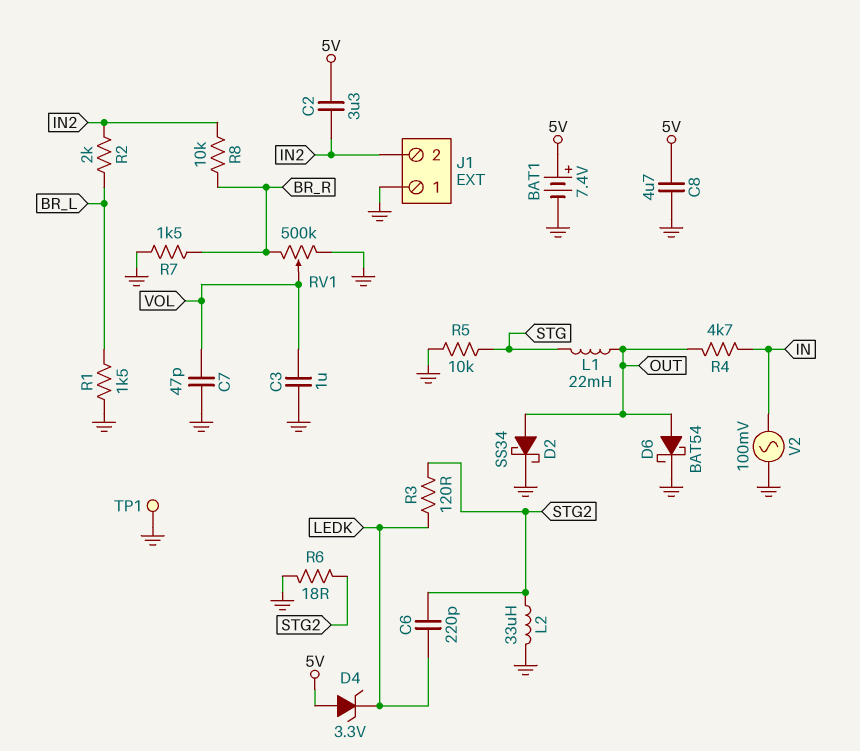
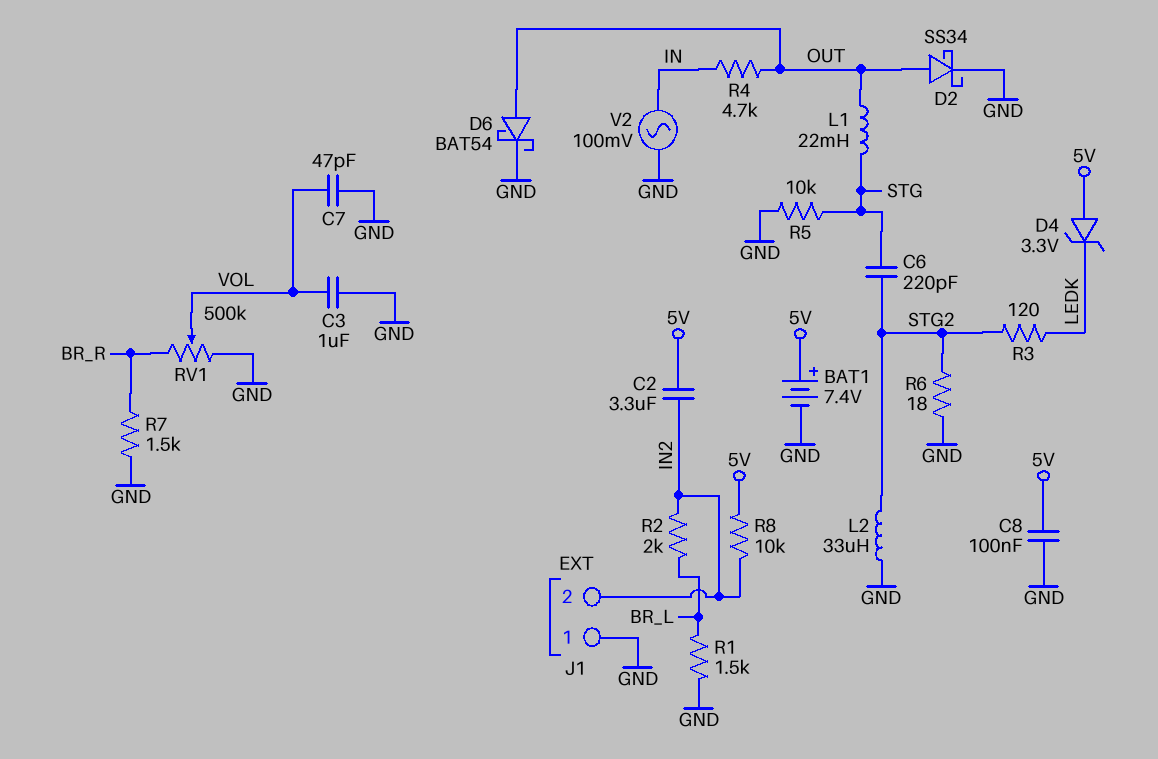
C6: 220pF (LEDK, STG2) -> 220pF (STG, STG2)
C8: 4.7uF (5V, GND) -> 100nF (5V, GND)
R8: 10k (BR_R, IN2) -> 10k (5V, IN2)
TP1: test point (GND) -> none

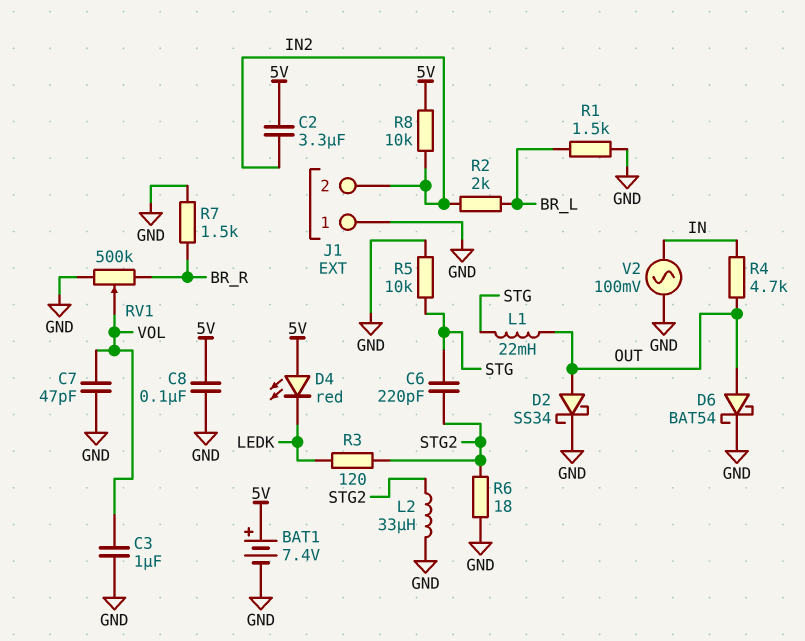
D4: zener 3.3V (A 5V, K LEDK) -> LED red (A 5V, K LEDK)

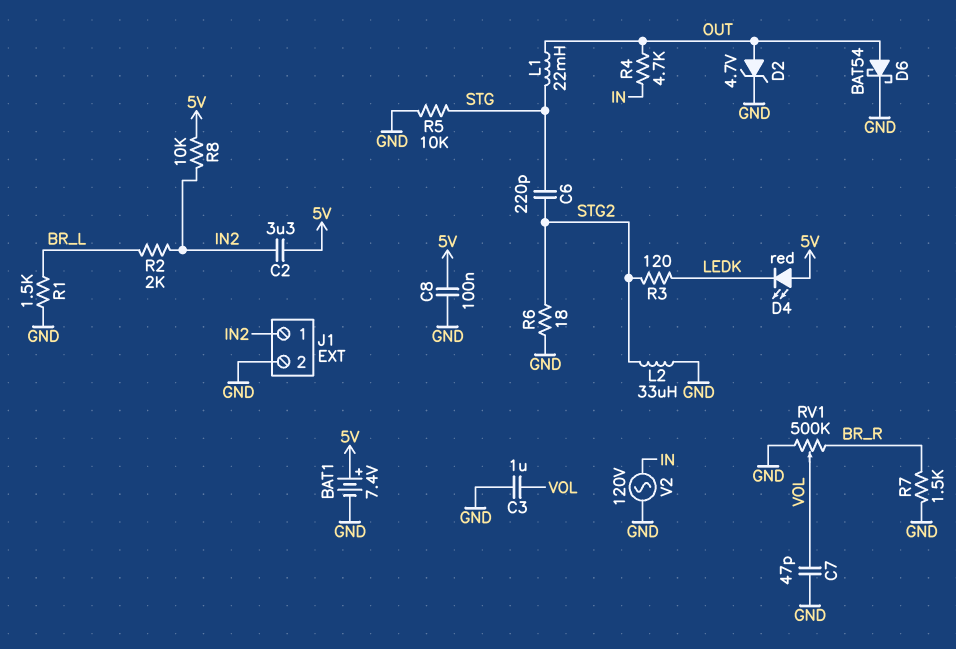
D2: schottky SS34 (A OUT, K GND) -> zener 4.7V (A OUT, K GND)
J1 pin 1: GND -> IN2
J1 pin 2: IN2 -> GND
V2: AC 100mV (GND, IN) -> AC 120V (GND, IN)

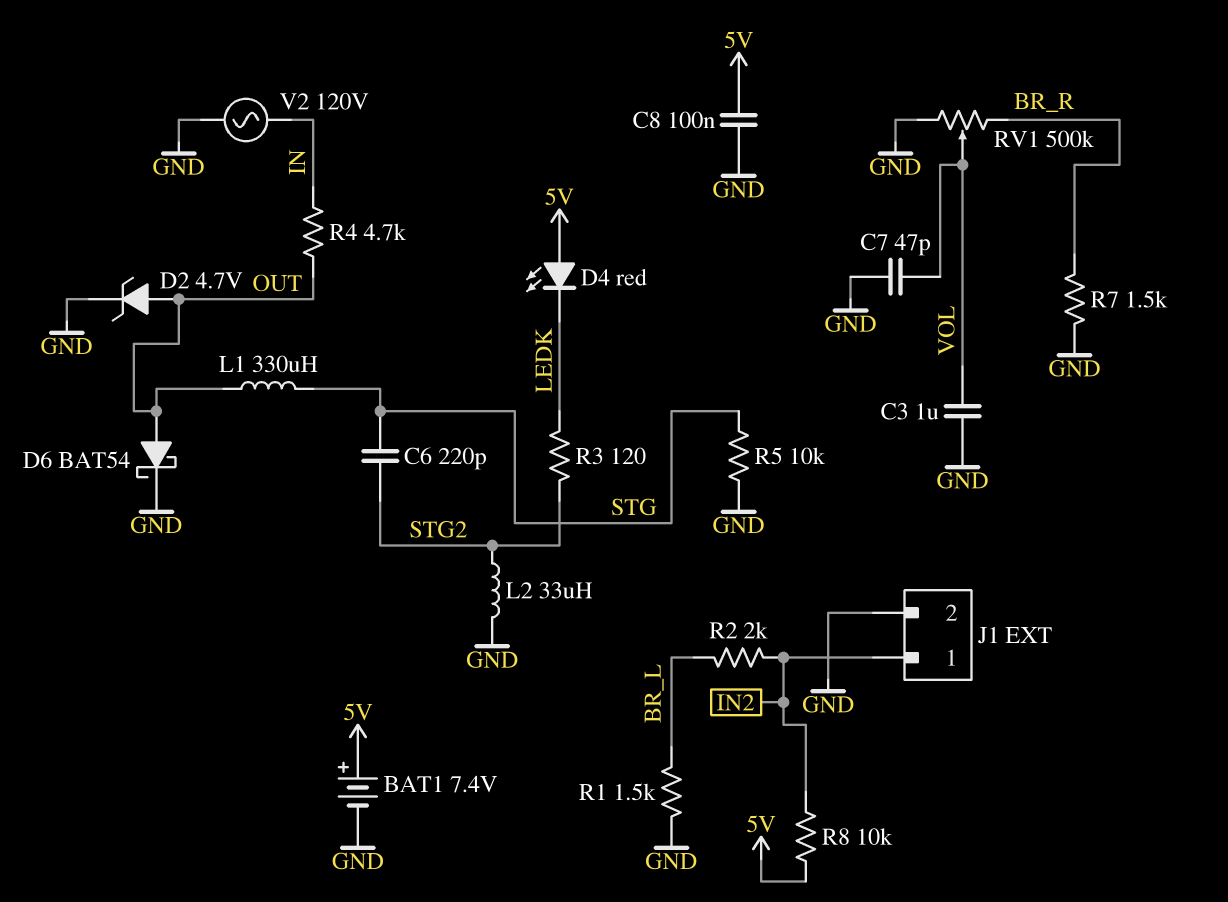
C2: 3.3uF (5V, IN2) -> none
L1: 22mH (OUT, STG) -> 330uH (OUT, STG)
R6: 18 (GND, STG2) -> none

